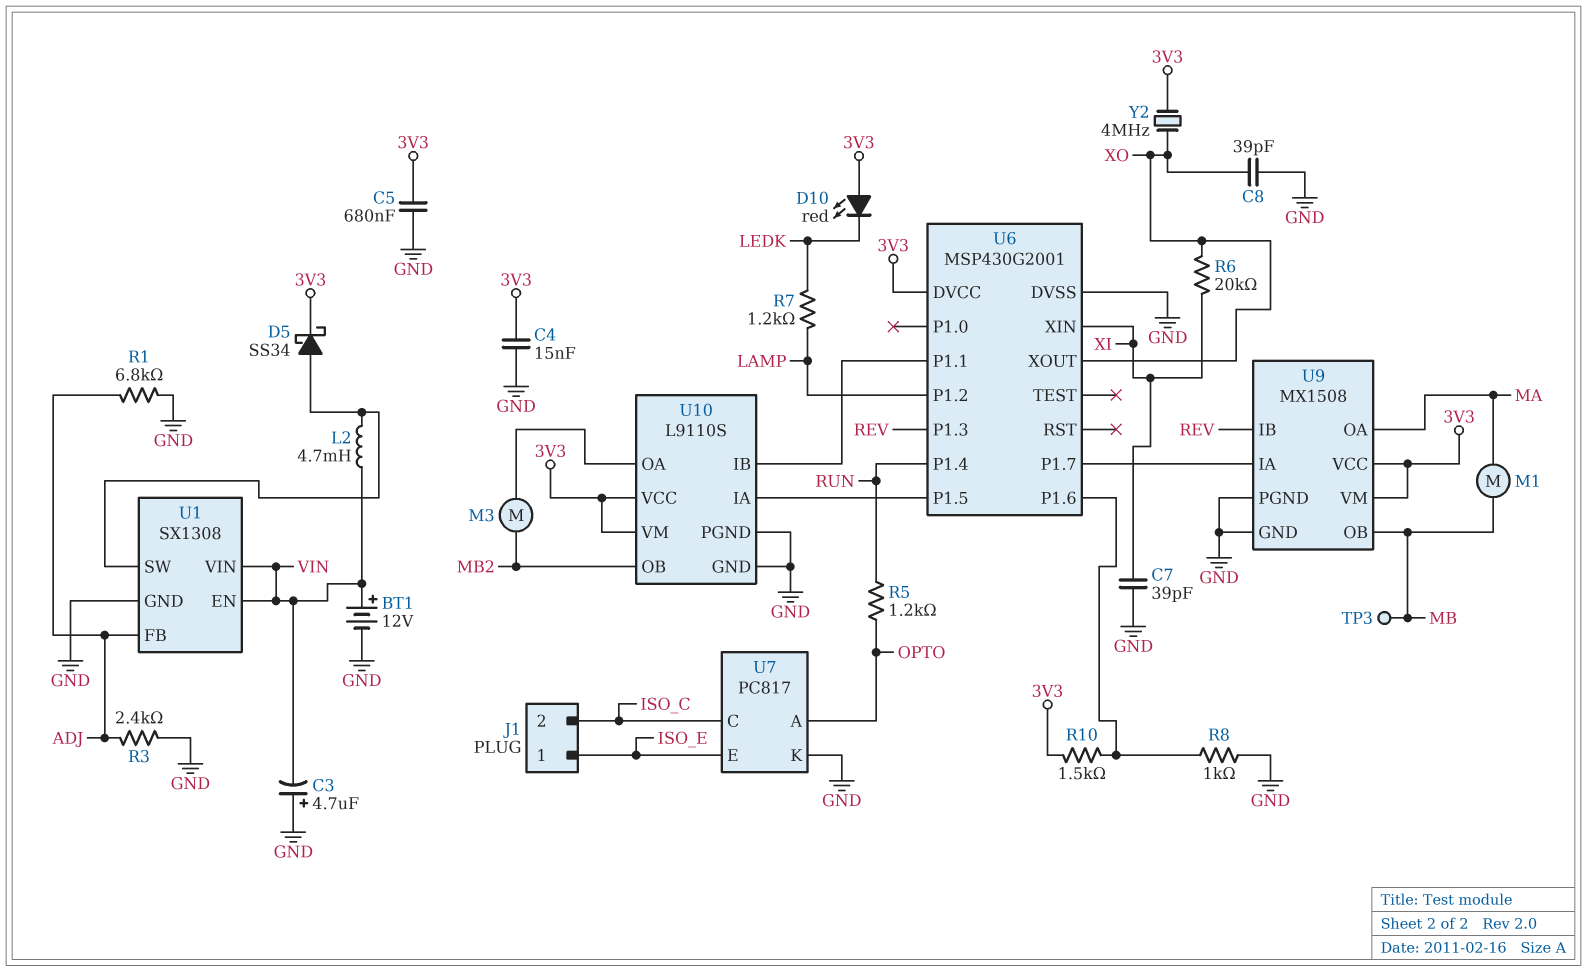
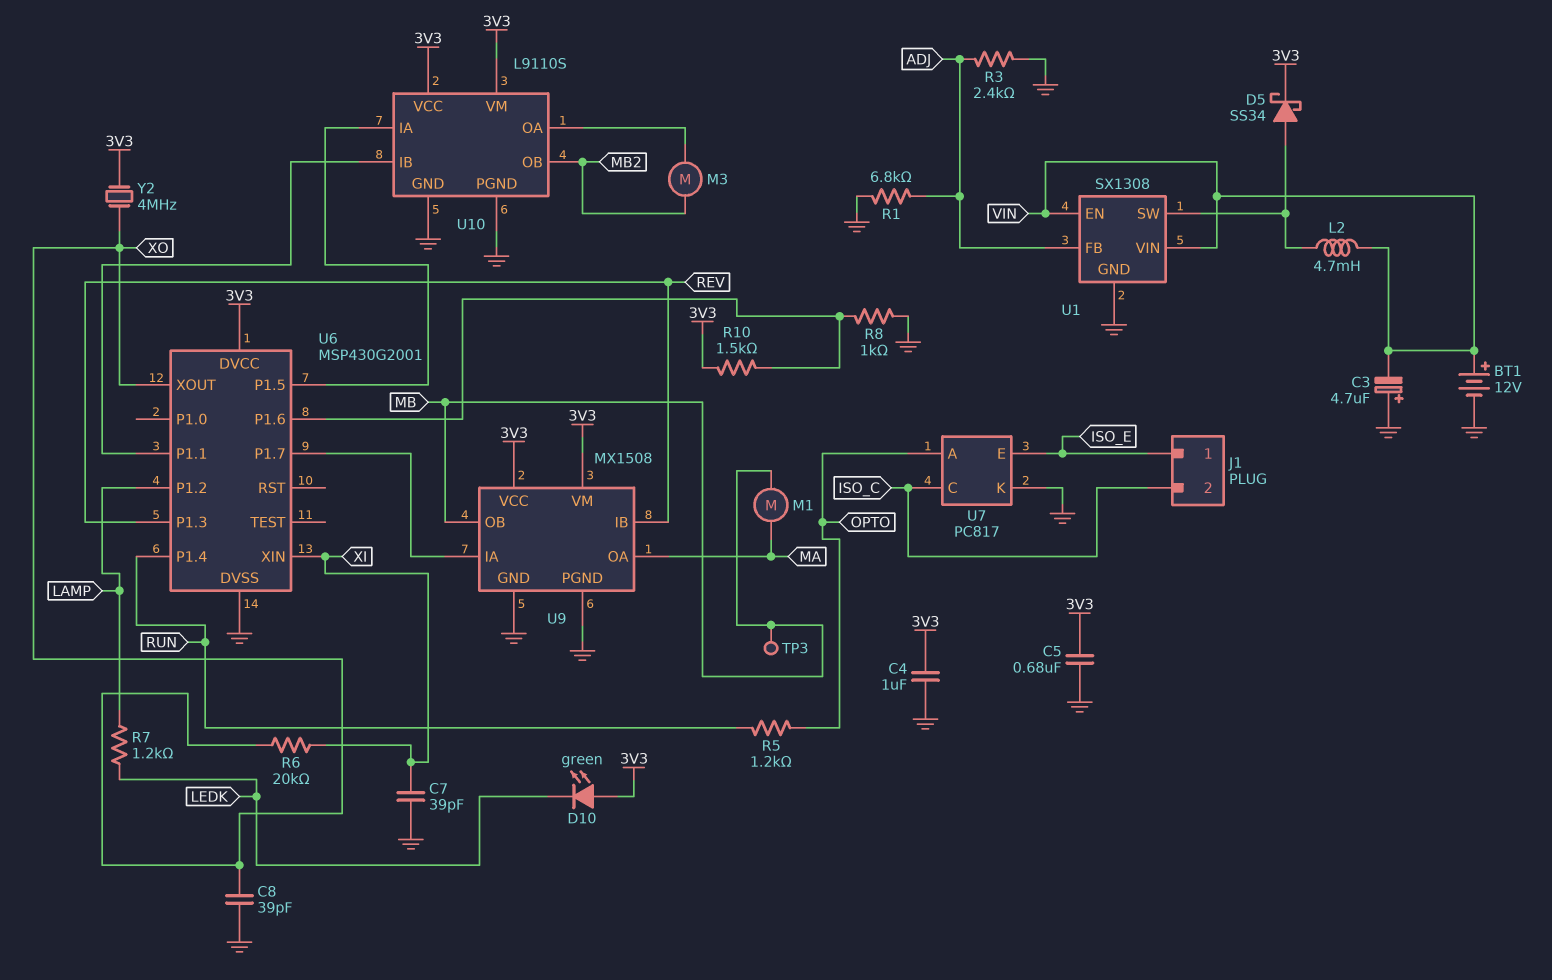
C4: 15nF (3V3, GND) -> 1uF (3V3, GND)
D10: LED red (A 3V3, K LEDK) -> LED green (A 3V3, K LEDK)

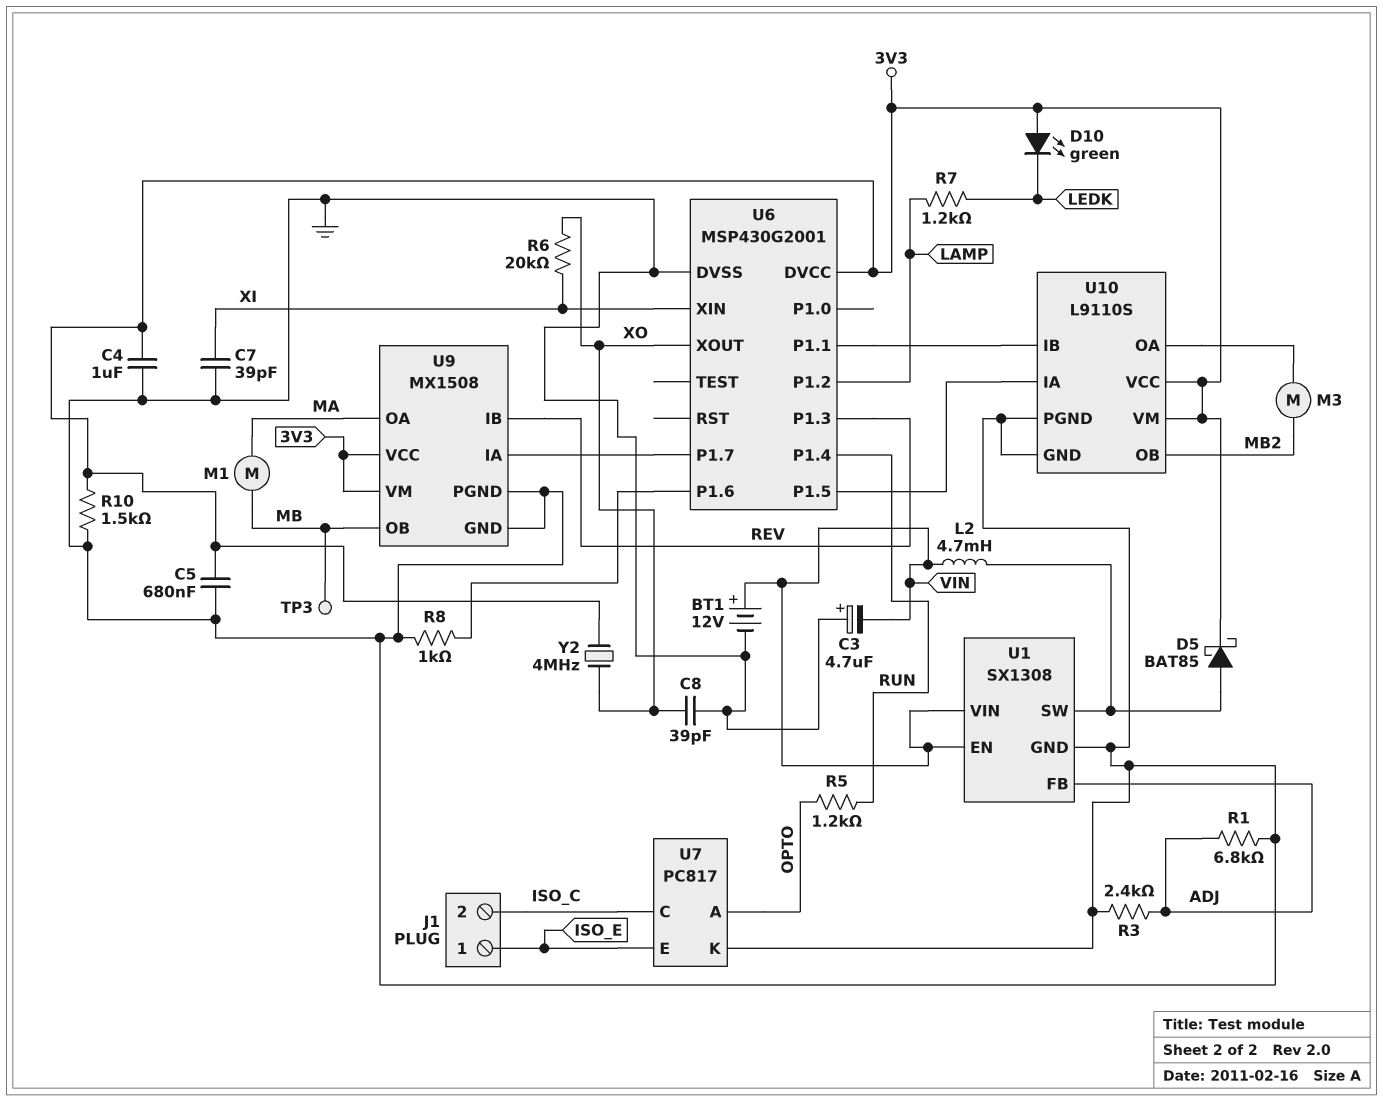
D5: schottky SS34 (A U1/SW, K 3V3) -> schottky BAT85 (A U1/SW, K 3V3)
R10: 1.5k (3V3, U6/P1.6) -> 1.5k (3V3, GND)

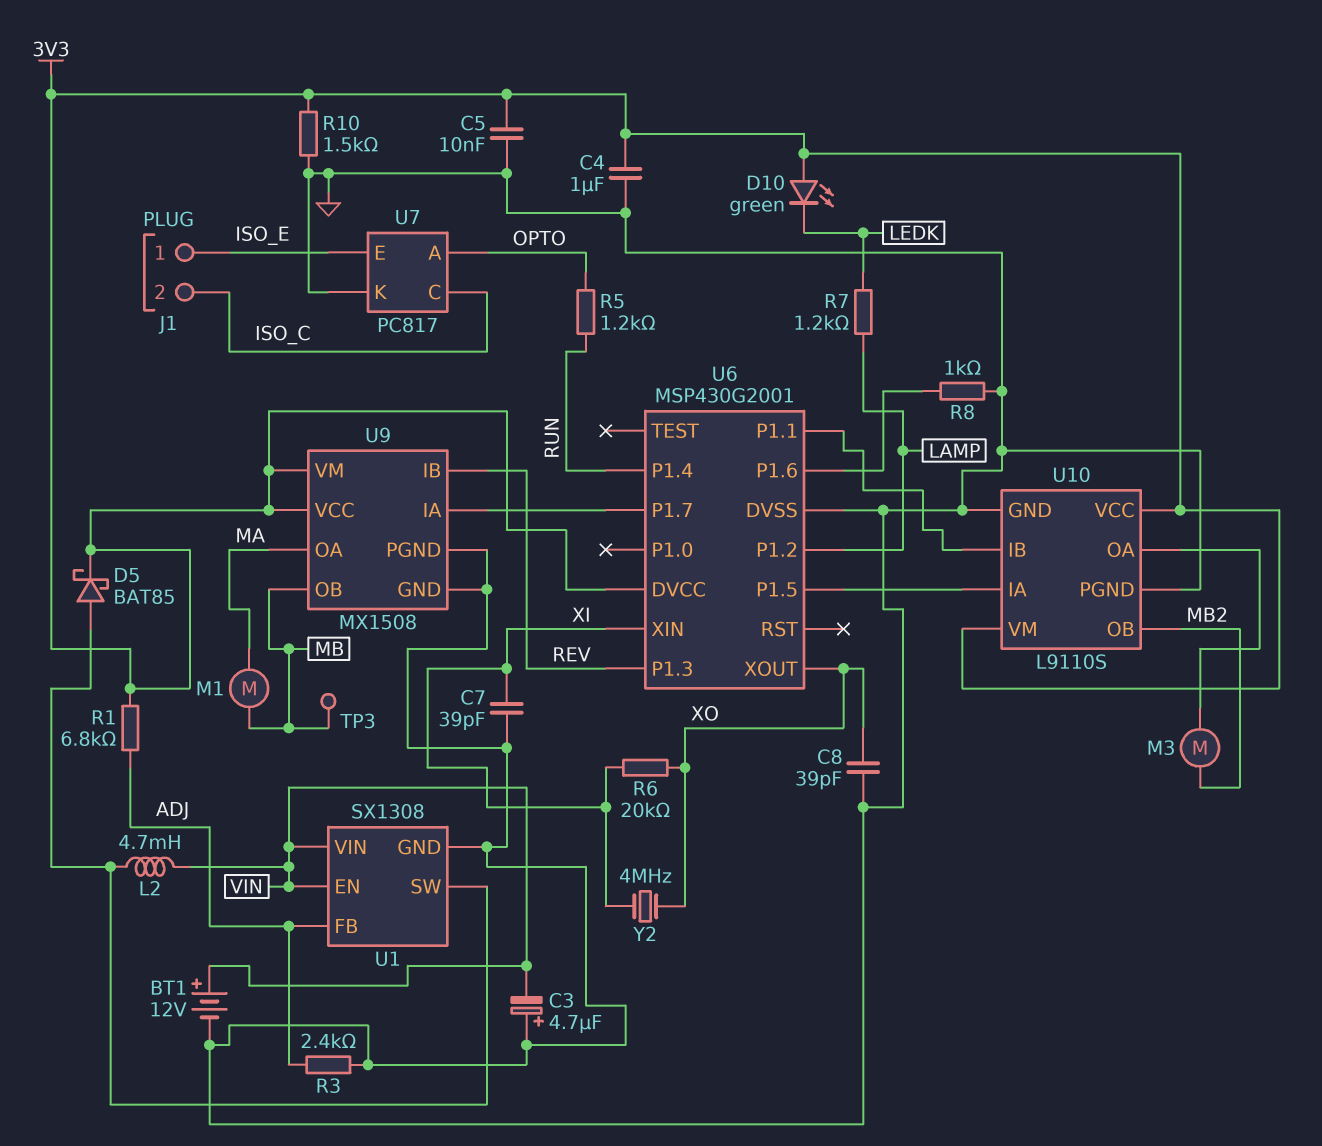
C5: 680nF (3V3, GND) -> 10nF (3V3, GND)
R1: 6.8k (ADJ, GND) -> 6.8k (3V3, ADJ)
Y2: 4MHz (3V3, XO) -> 4MHz (XI, XO)

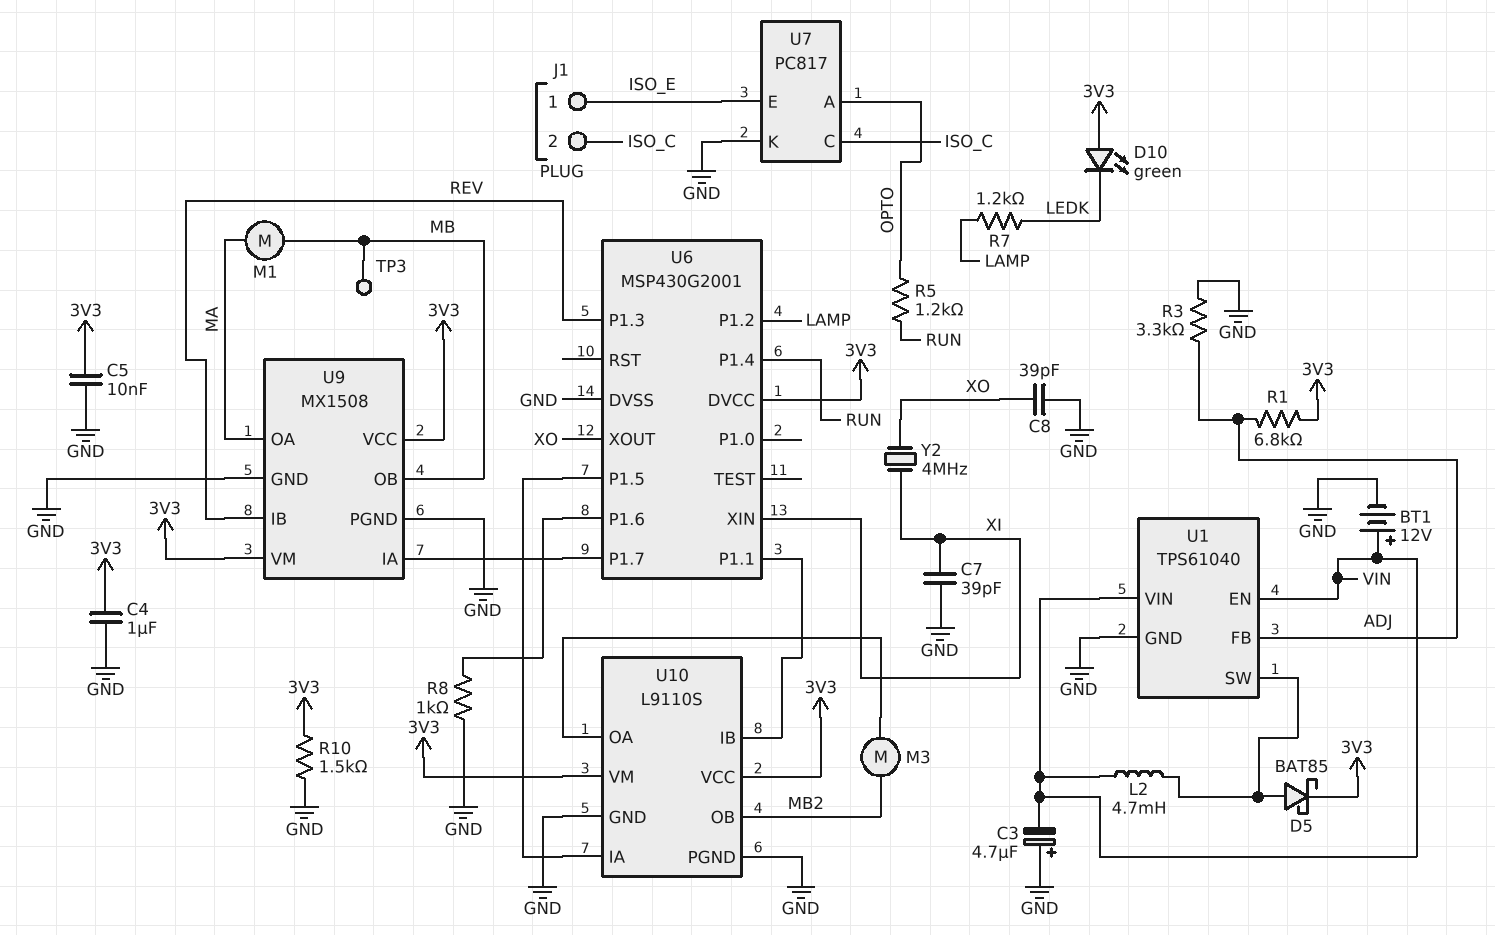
R3: 2.4k (ADJ, GND) -> 3.3k (ADJ, GND)
R6: 20k (XI, XO) -> none
U1: SX1308 -> TPS61040

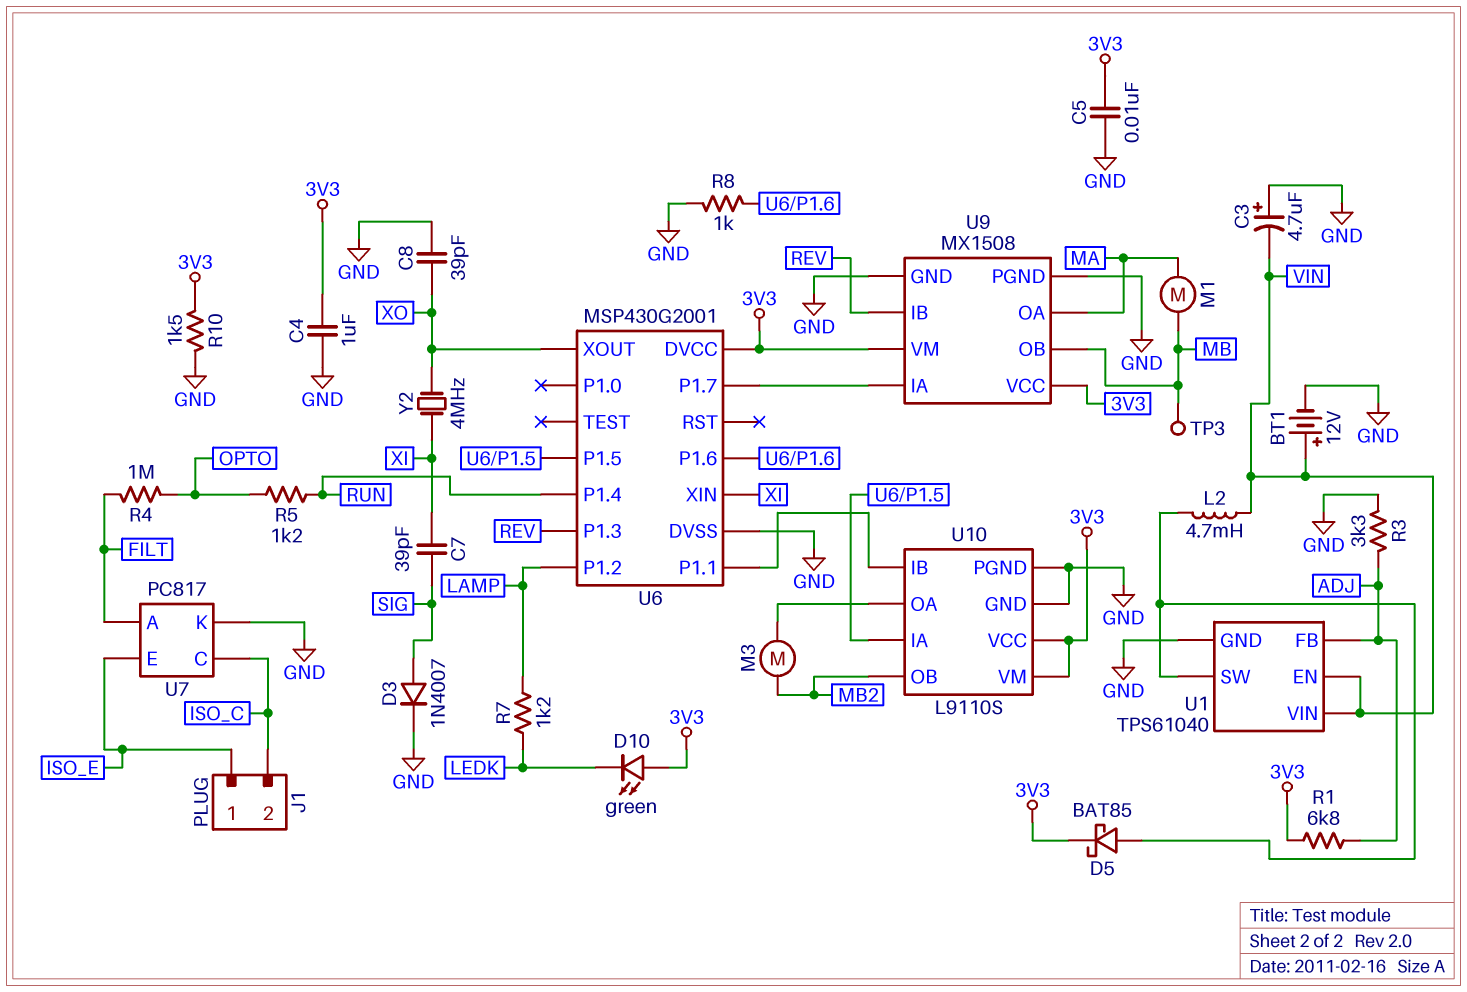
C7: 39pF (GND, XI) -> 39pF (SIG, XI)
D3: none -> diode 1N4007 (A SIG, K GND)
R4: none -> 1M (FILT, OPTO)
U7 pin A: OPTO -> FILT

